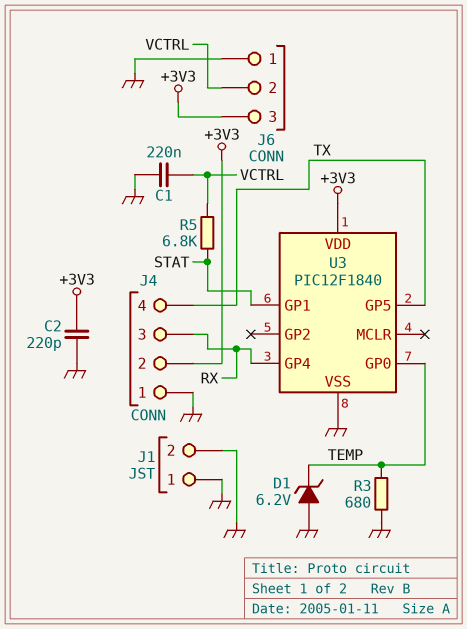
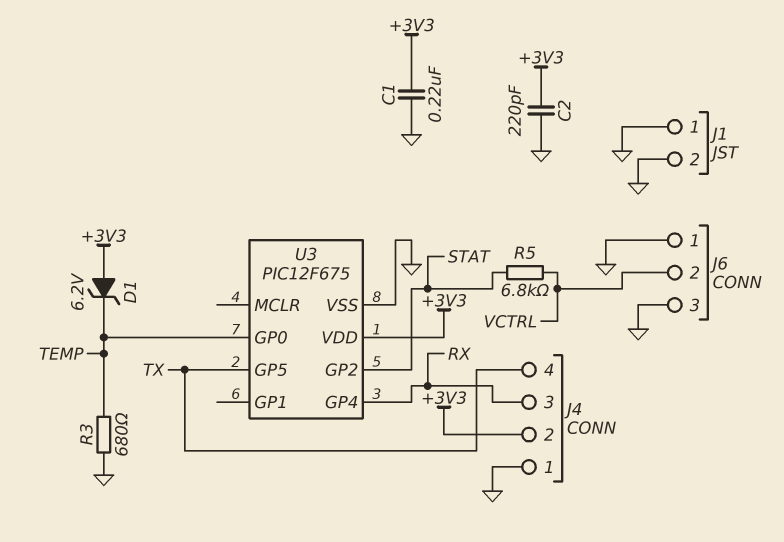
C1: 220nF (GND, VCTRL) -> 220nF (+3V3, GND)
D1: zener 6.2V (A GND, K TEMP) -> zener 6.2V (A +3V3, K TEMP)
J6 pin 3: +3V3 -> GND
U3: PIC12F1840 -> PIC12F675
U3 pin GP1: STAT -> none
U3 pin GP2: none -> STAT

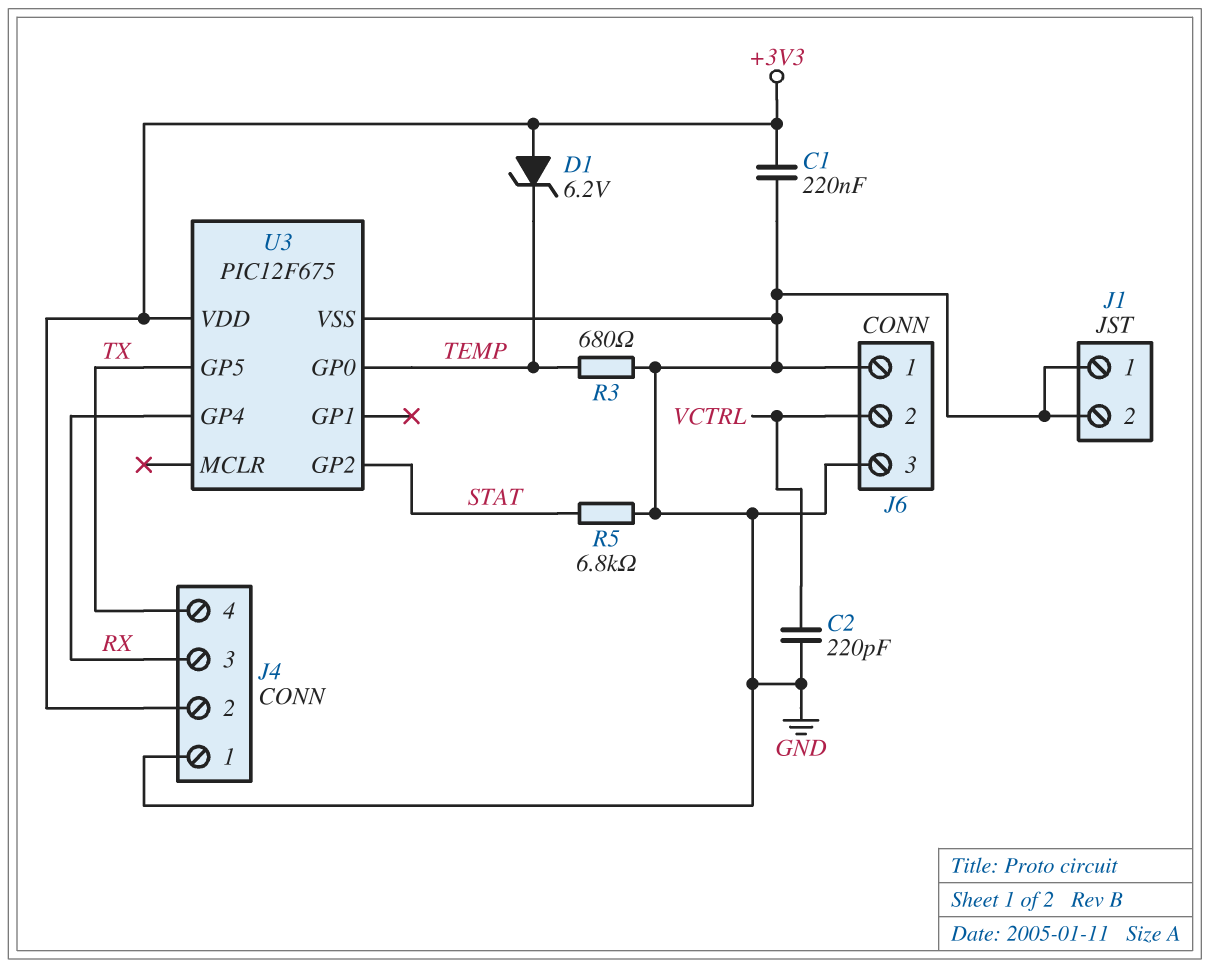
C2: 220pF (+3V3, GND) -> 220pF (GND, VCTRL)
R5: 6.8k (STAT, VCTRL) -> 6.8k (GND, STAT)

